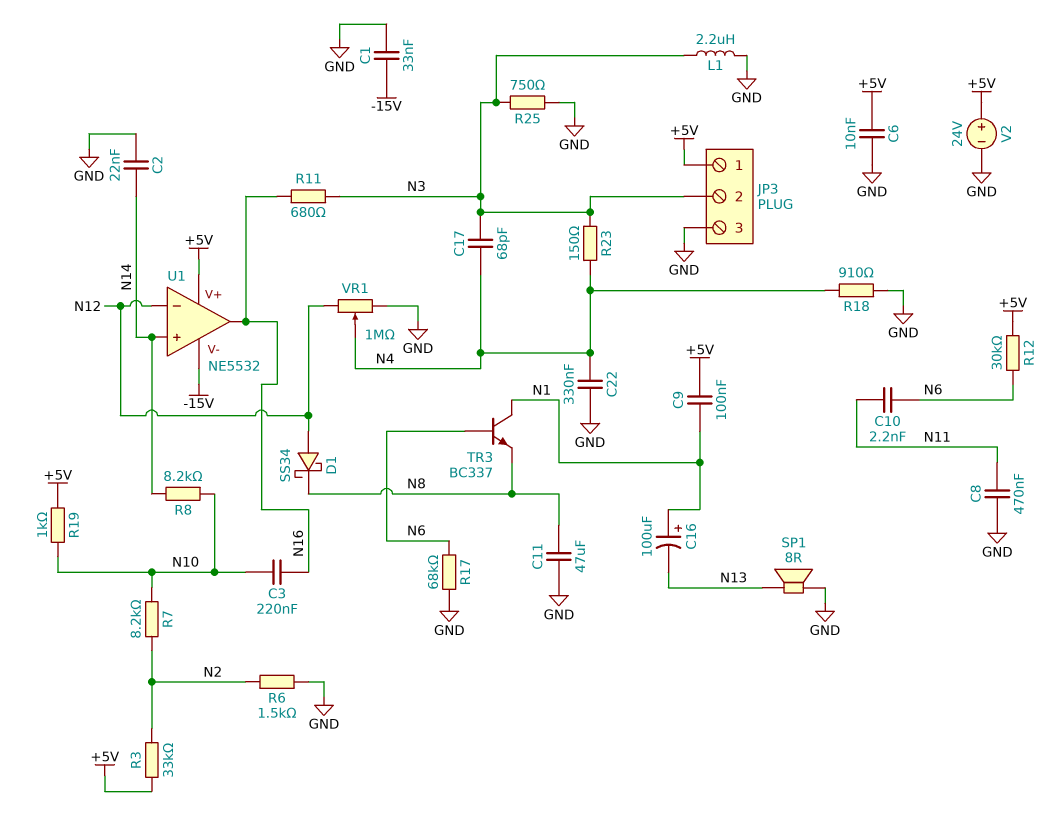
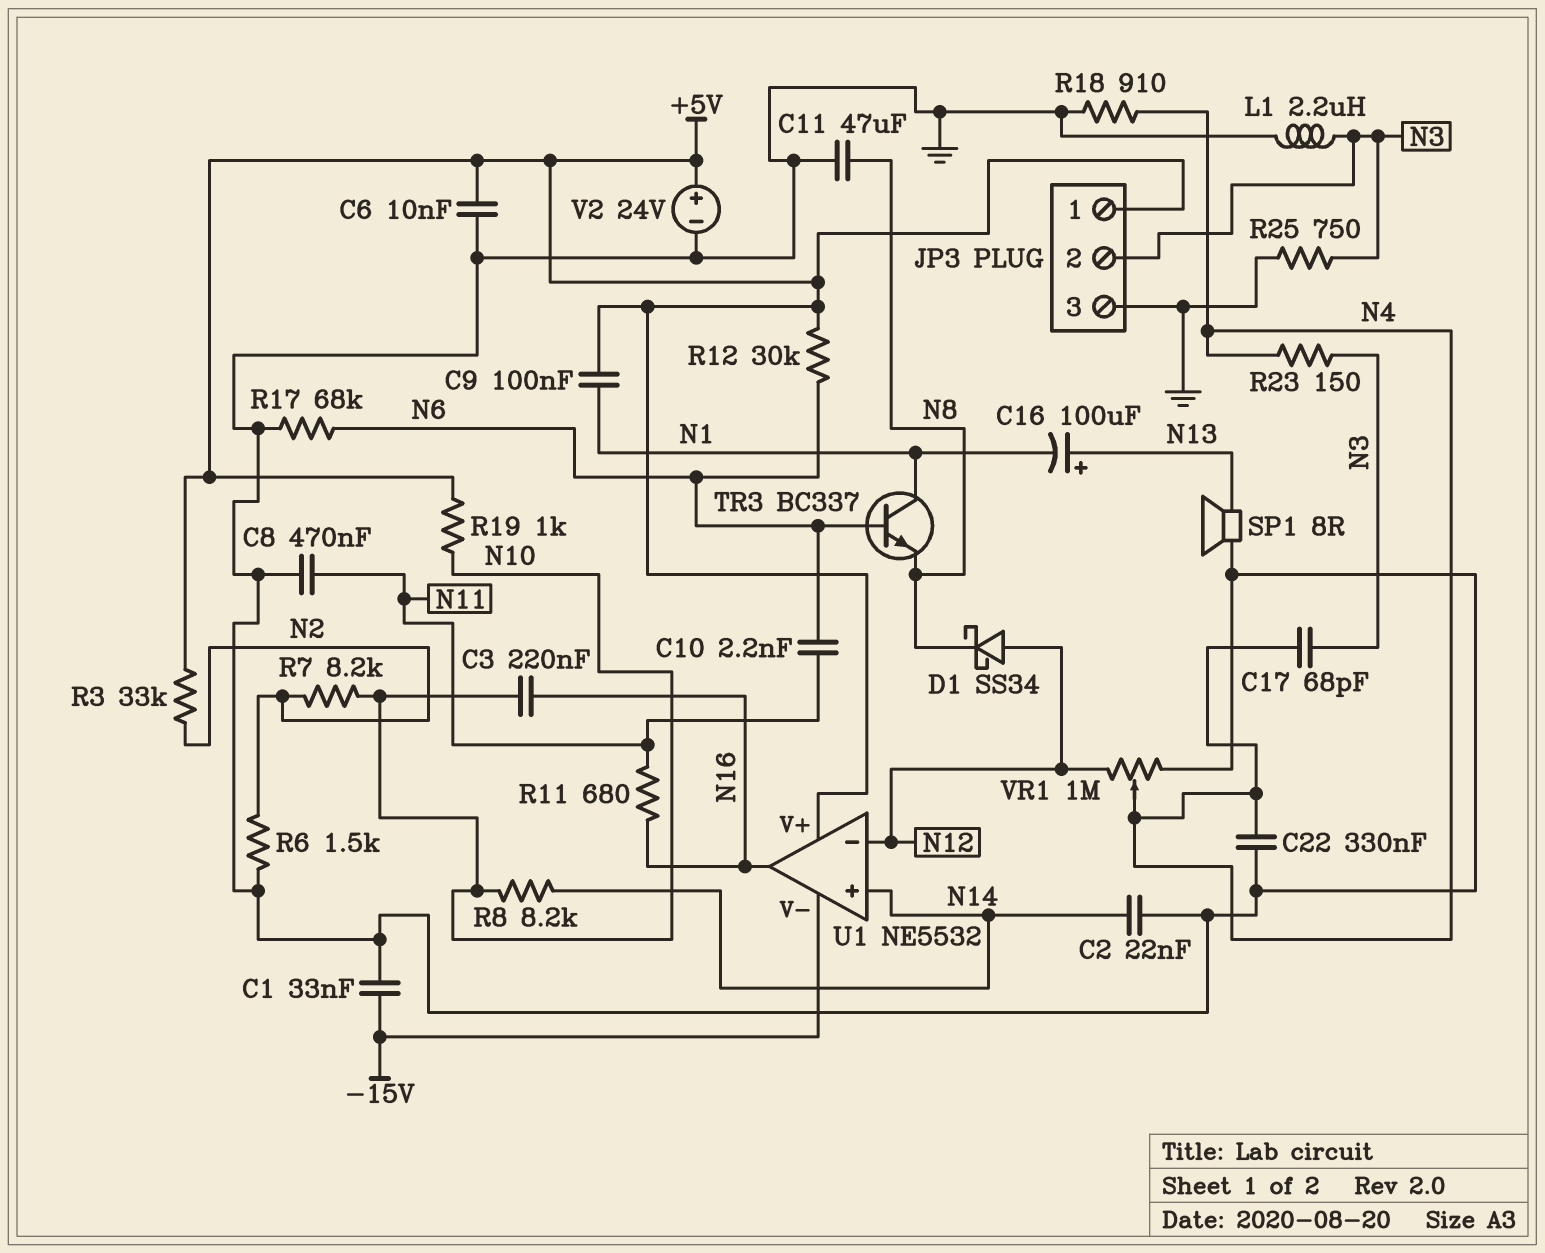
C16: 100uF (plus N1, minus N13) -> 100uF (plus N13, minus N1)
R11: 680 (N3, N16) -> 680 (N11, N16)

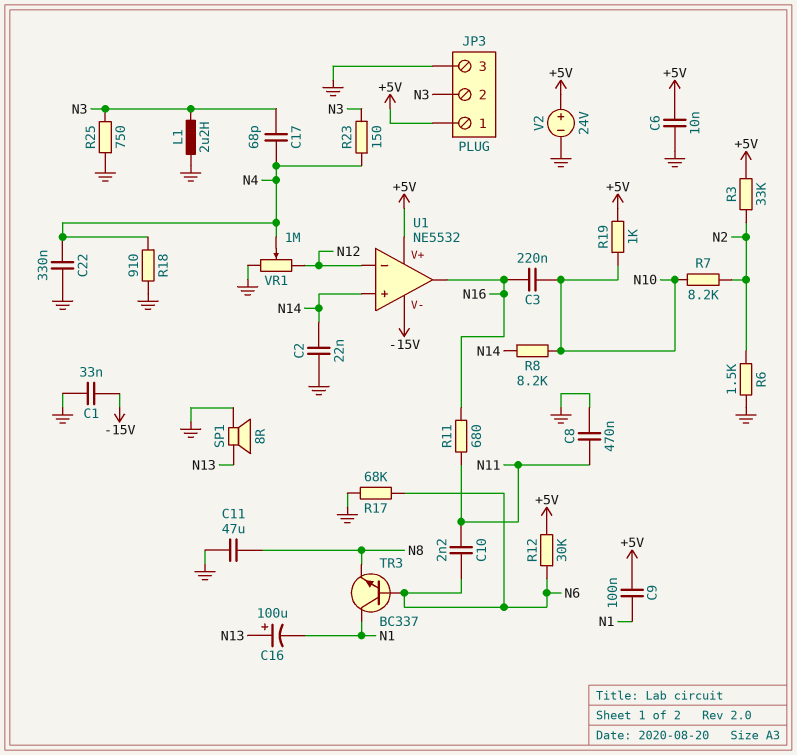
D1: schottky SS34 (A N12, K N8) -> none

